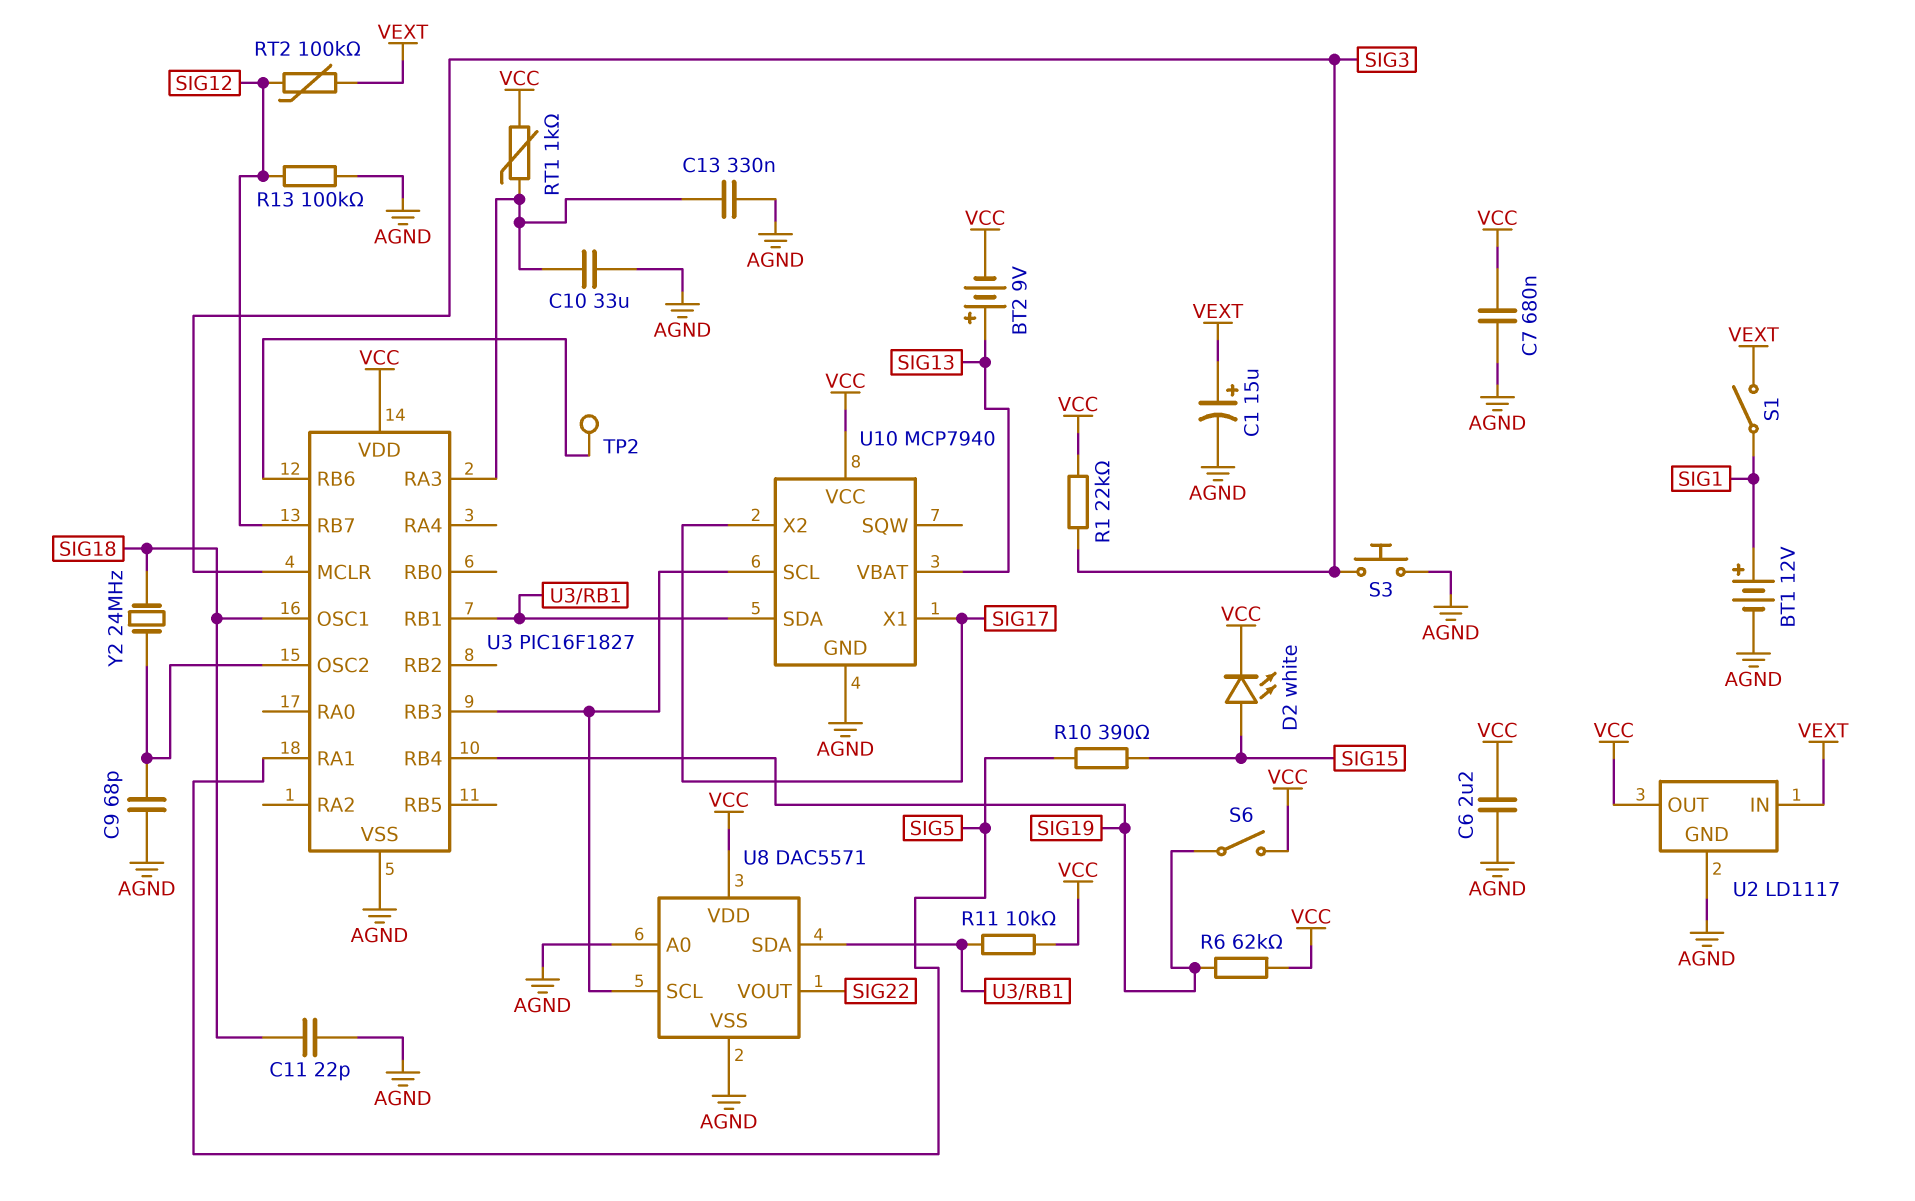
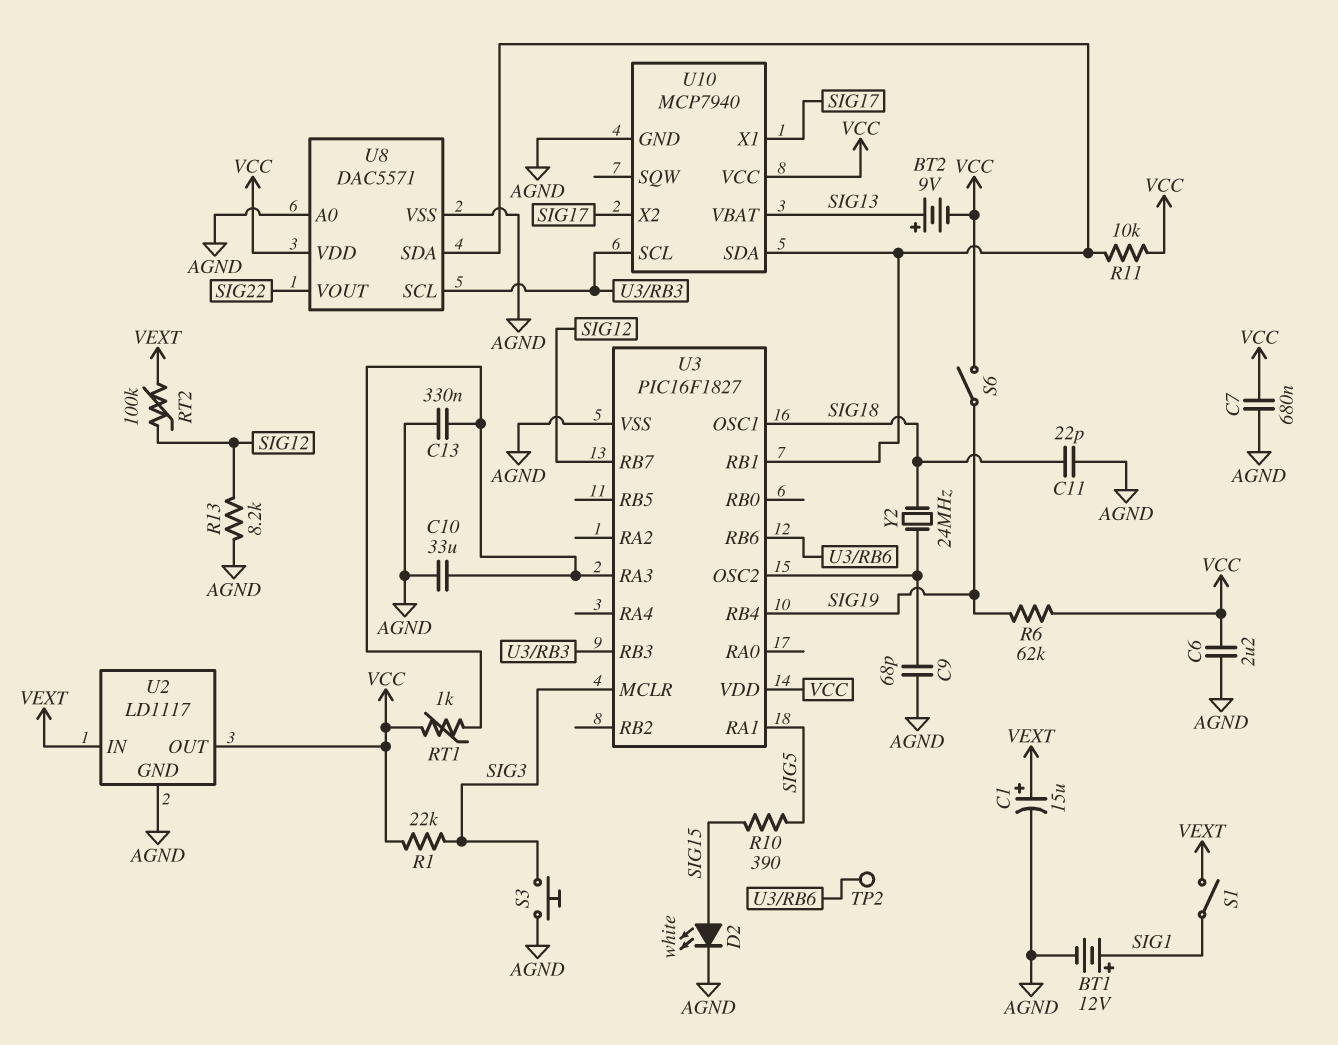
D2: LED white (A SIG15, K VCC) -> LED white (A SIG15, K AGND)
R13: 100k (AGND, SIG12) -> 8.2k (AGND, SIG12)

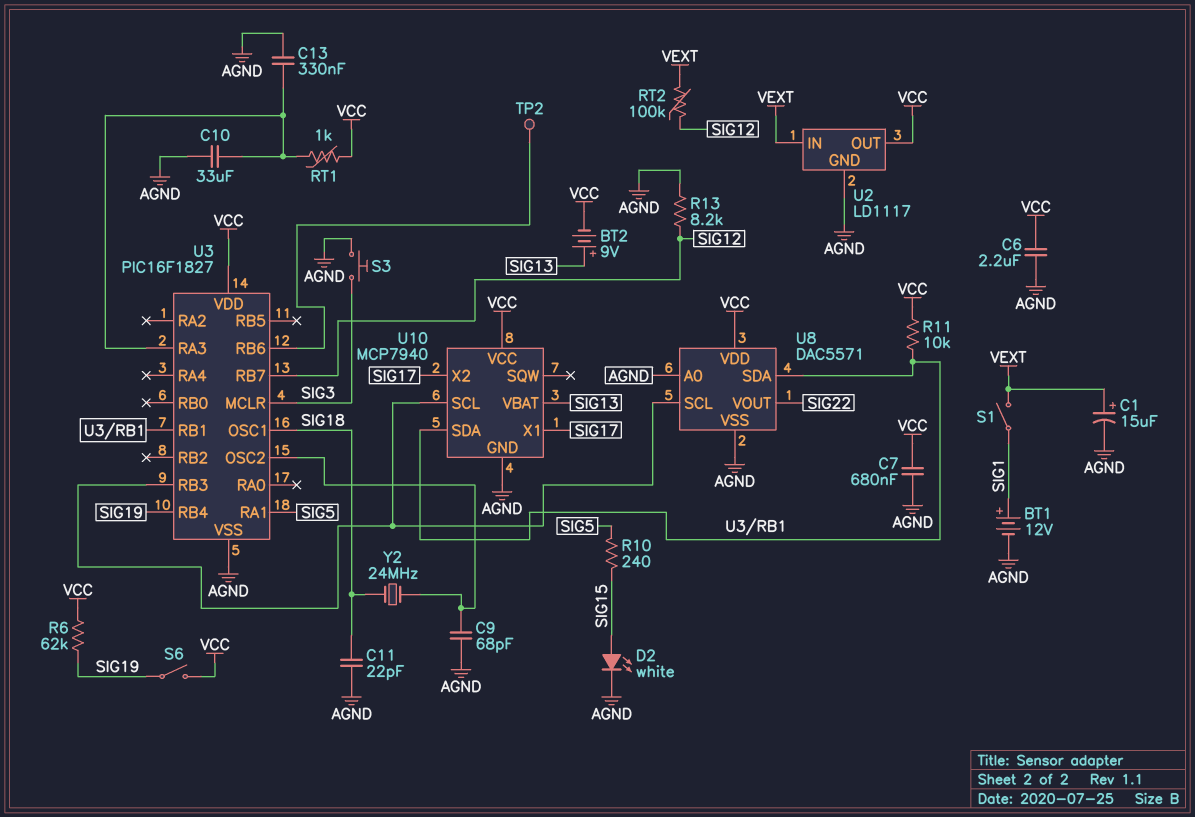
R1: 22k (SIG3, VCC) -> none
R10: 390 (SIG5, SIG15) -> 240 (SIG5, SIG15)

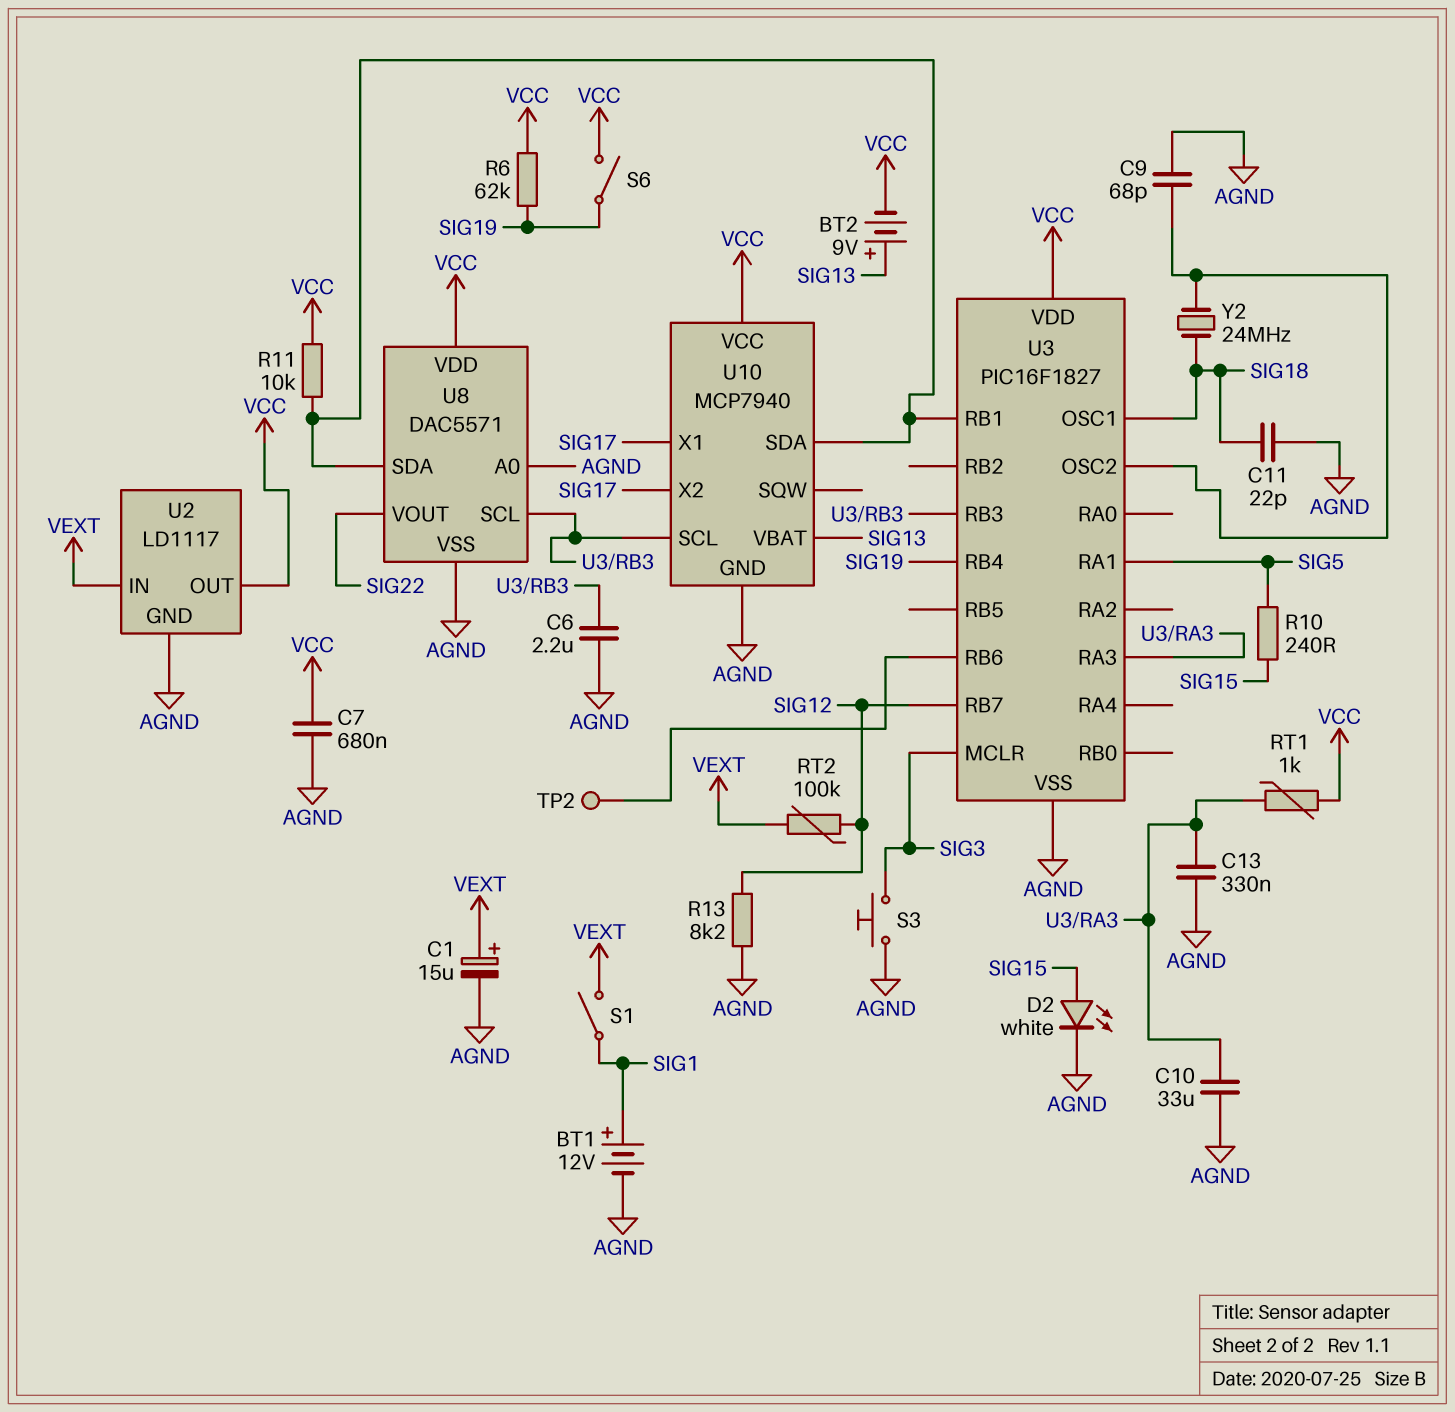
C6: 2.2uF (AGND, VCC) -> 2.2uF (AGND, U3/RB3)

